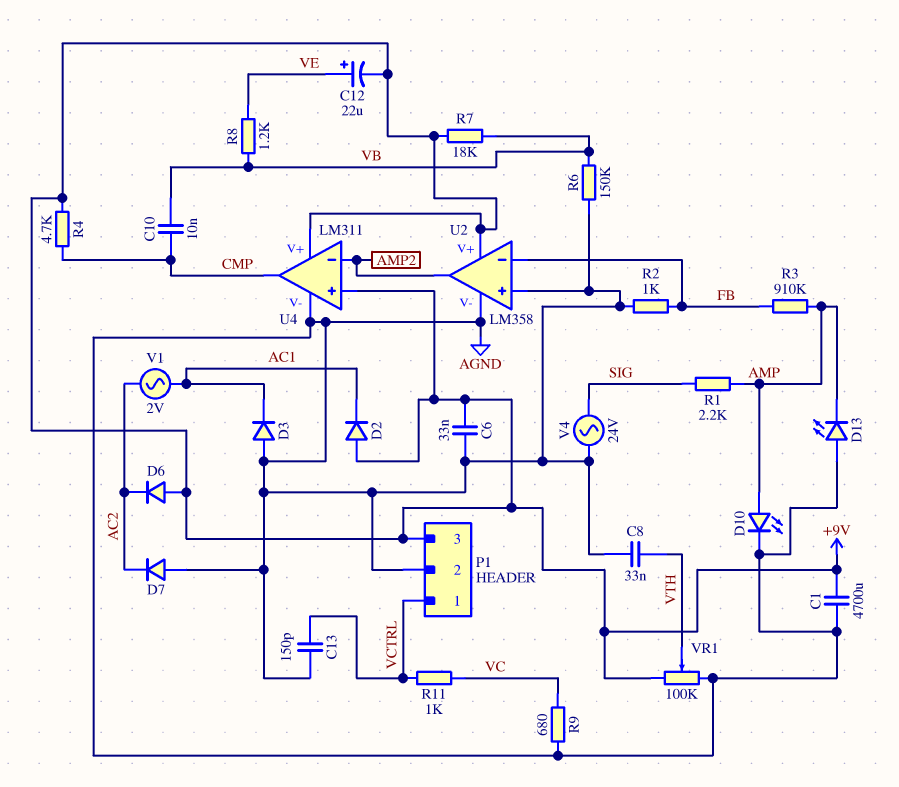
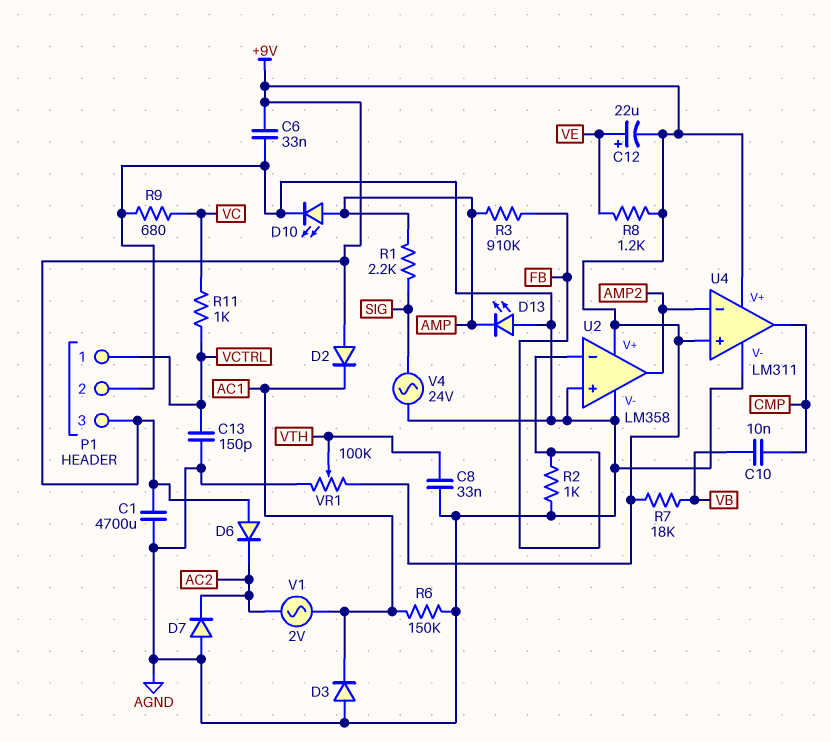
R4: 4.7k (+9V, CMP) -> none
R6: 150k (AGND, VB) -> 150k (AC1, AGND)
R8: 1.2k (VB, VE) -> 1.2k (+9V, VE)

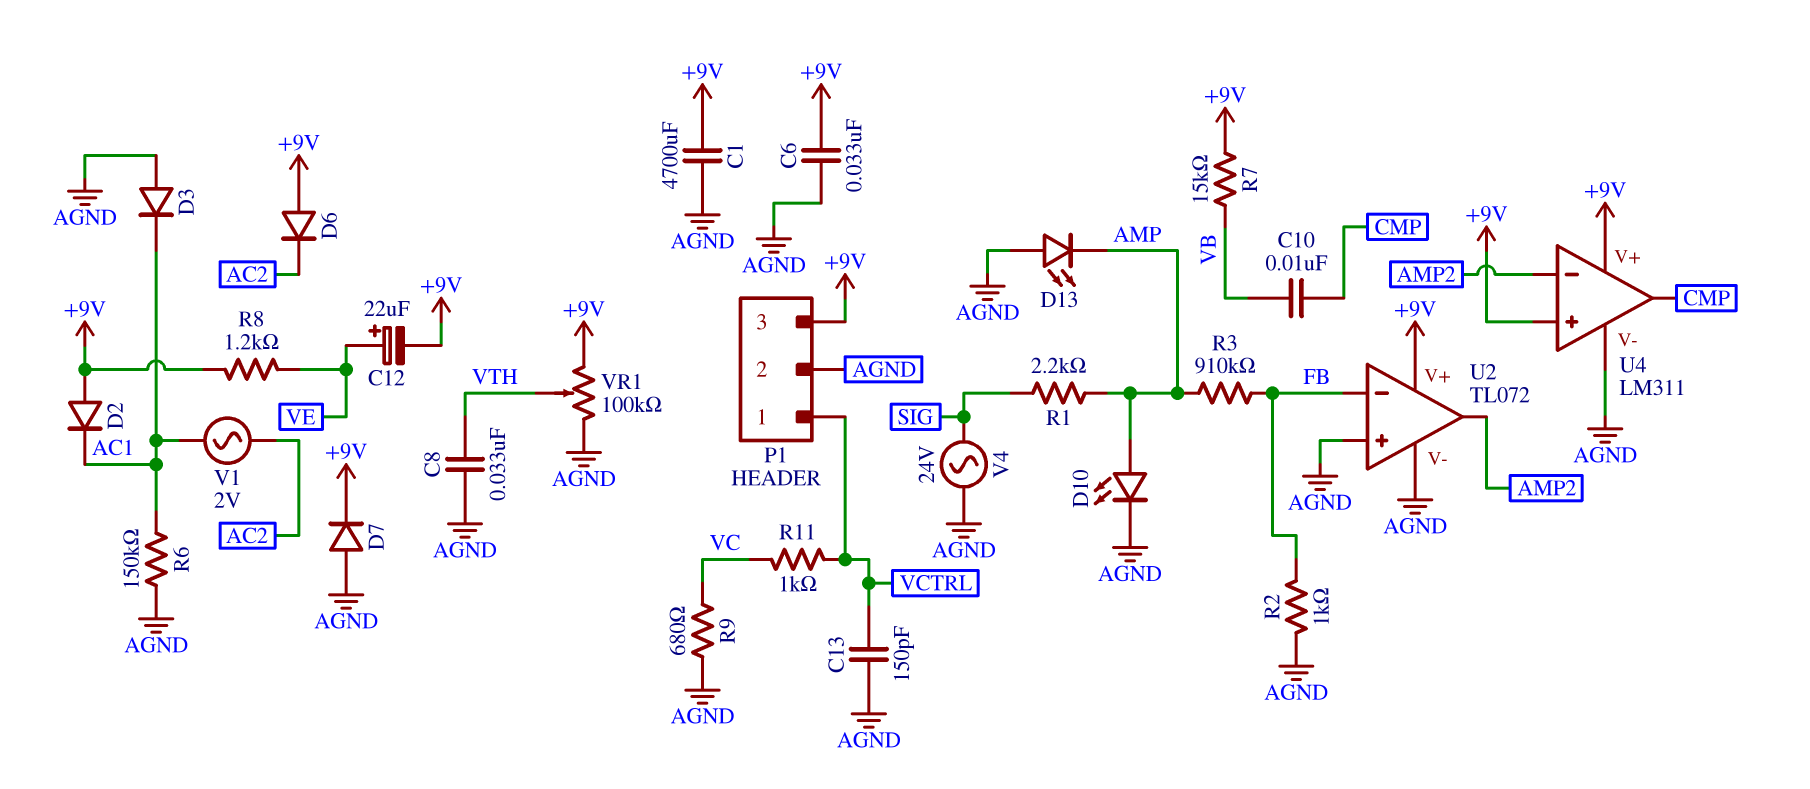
D7: diode (A AGND, K AC2) -> diode (A AGND, K +9V)
R7: 18k (+9V, VB) -> 15k (+9V, VB)
U2: LM358 -> TL072

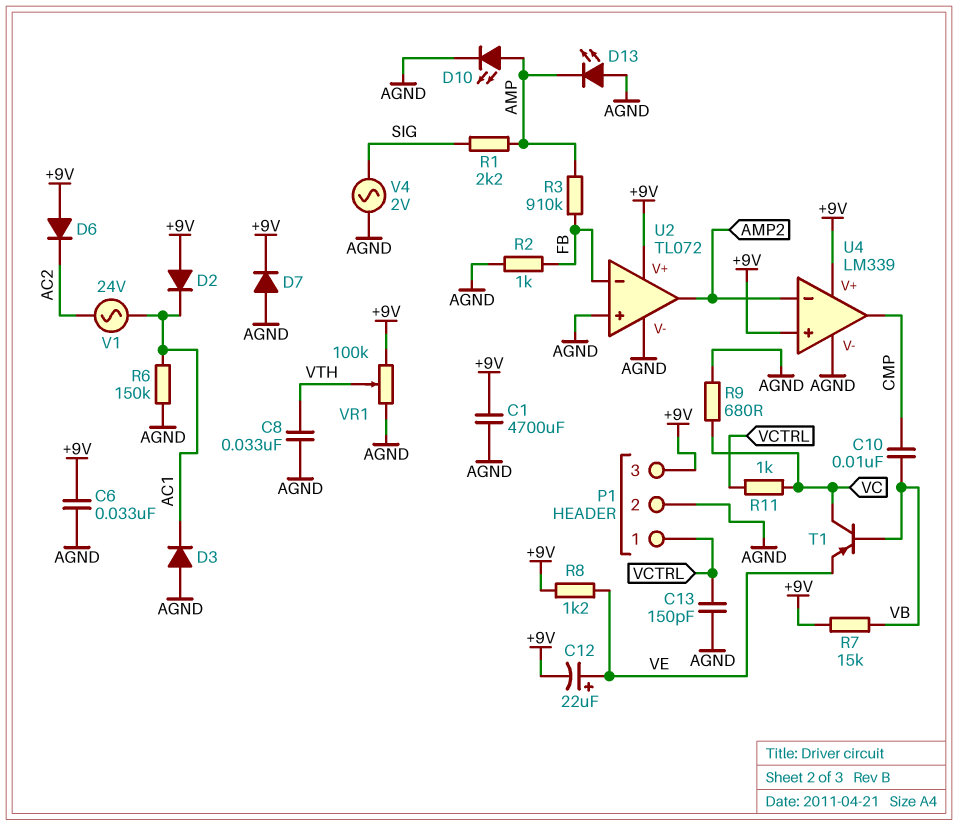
T1: none -> PNP (B VB, C VC, E VE)
U4: LM311 -> LM339
V1: AC 2V (AC1, AC2) -> AC 24V (AC1, AC2)
V4: AC 24V (AGND, SIG) -> AC 2V (AGND, SIG)

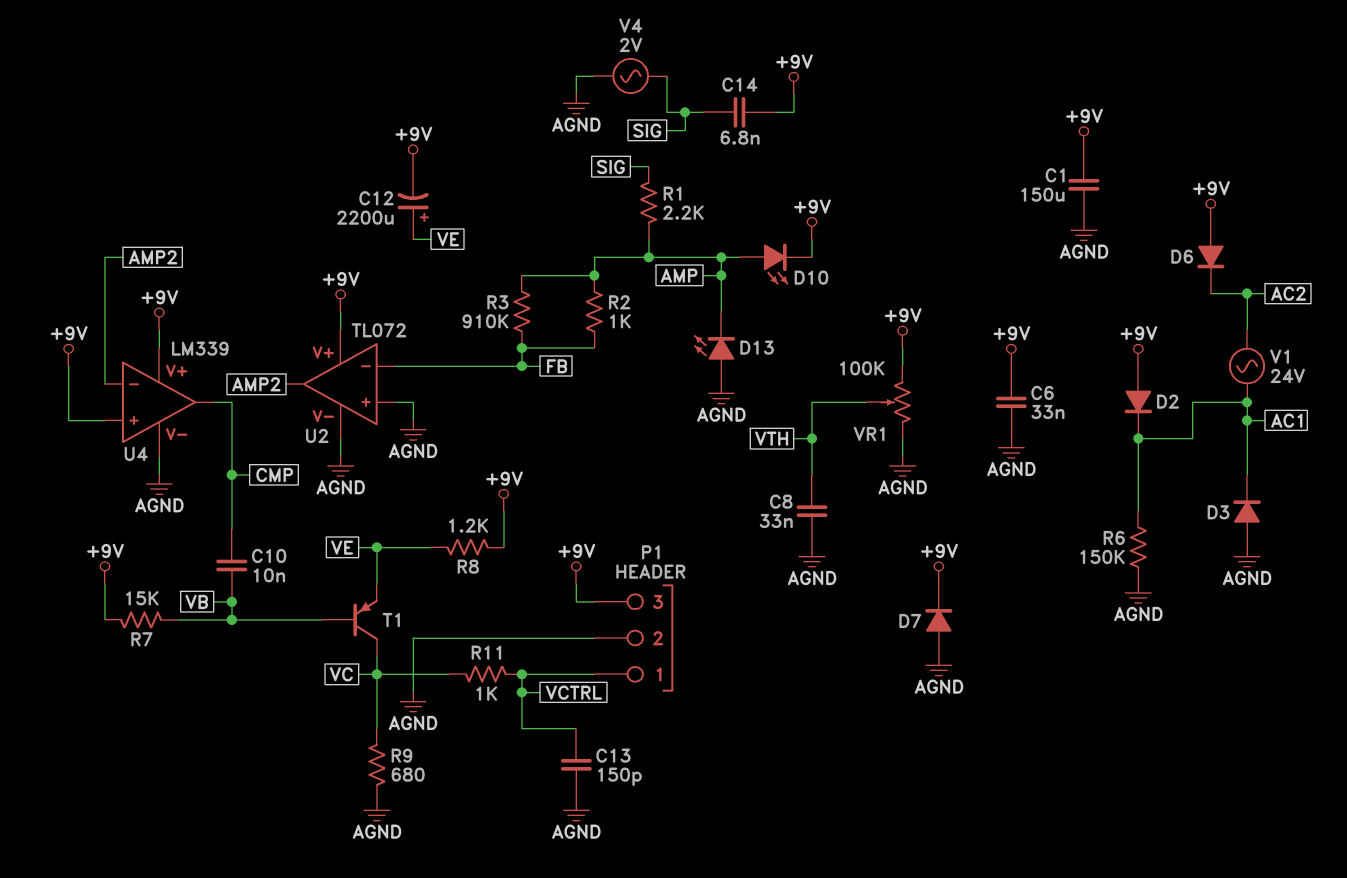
C1: 4700uF (+9V, AGND) -> 150uF (+9V, AGND)
C12: 22uF (plus VE, minus +9V) -> 2200uF (plus VE, minus +9V)
C14: none -> 6.8nF (+9V, SIG)
D10: LED (A AMP, K AGND) -> LED (A AMP, K +9V)
R2: 1k (AGND, FB) -> 1k (AMP, FB)

